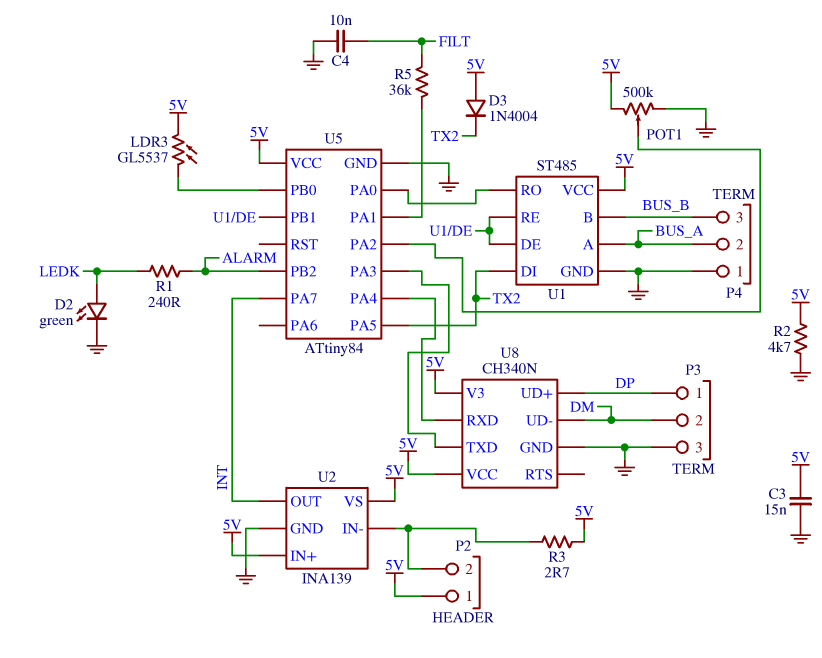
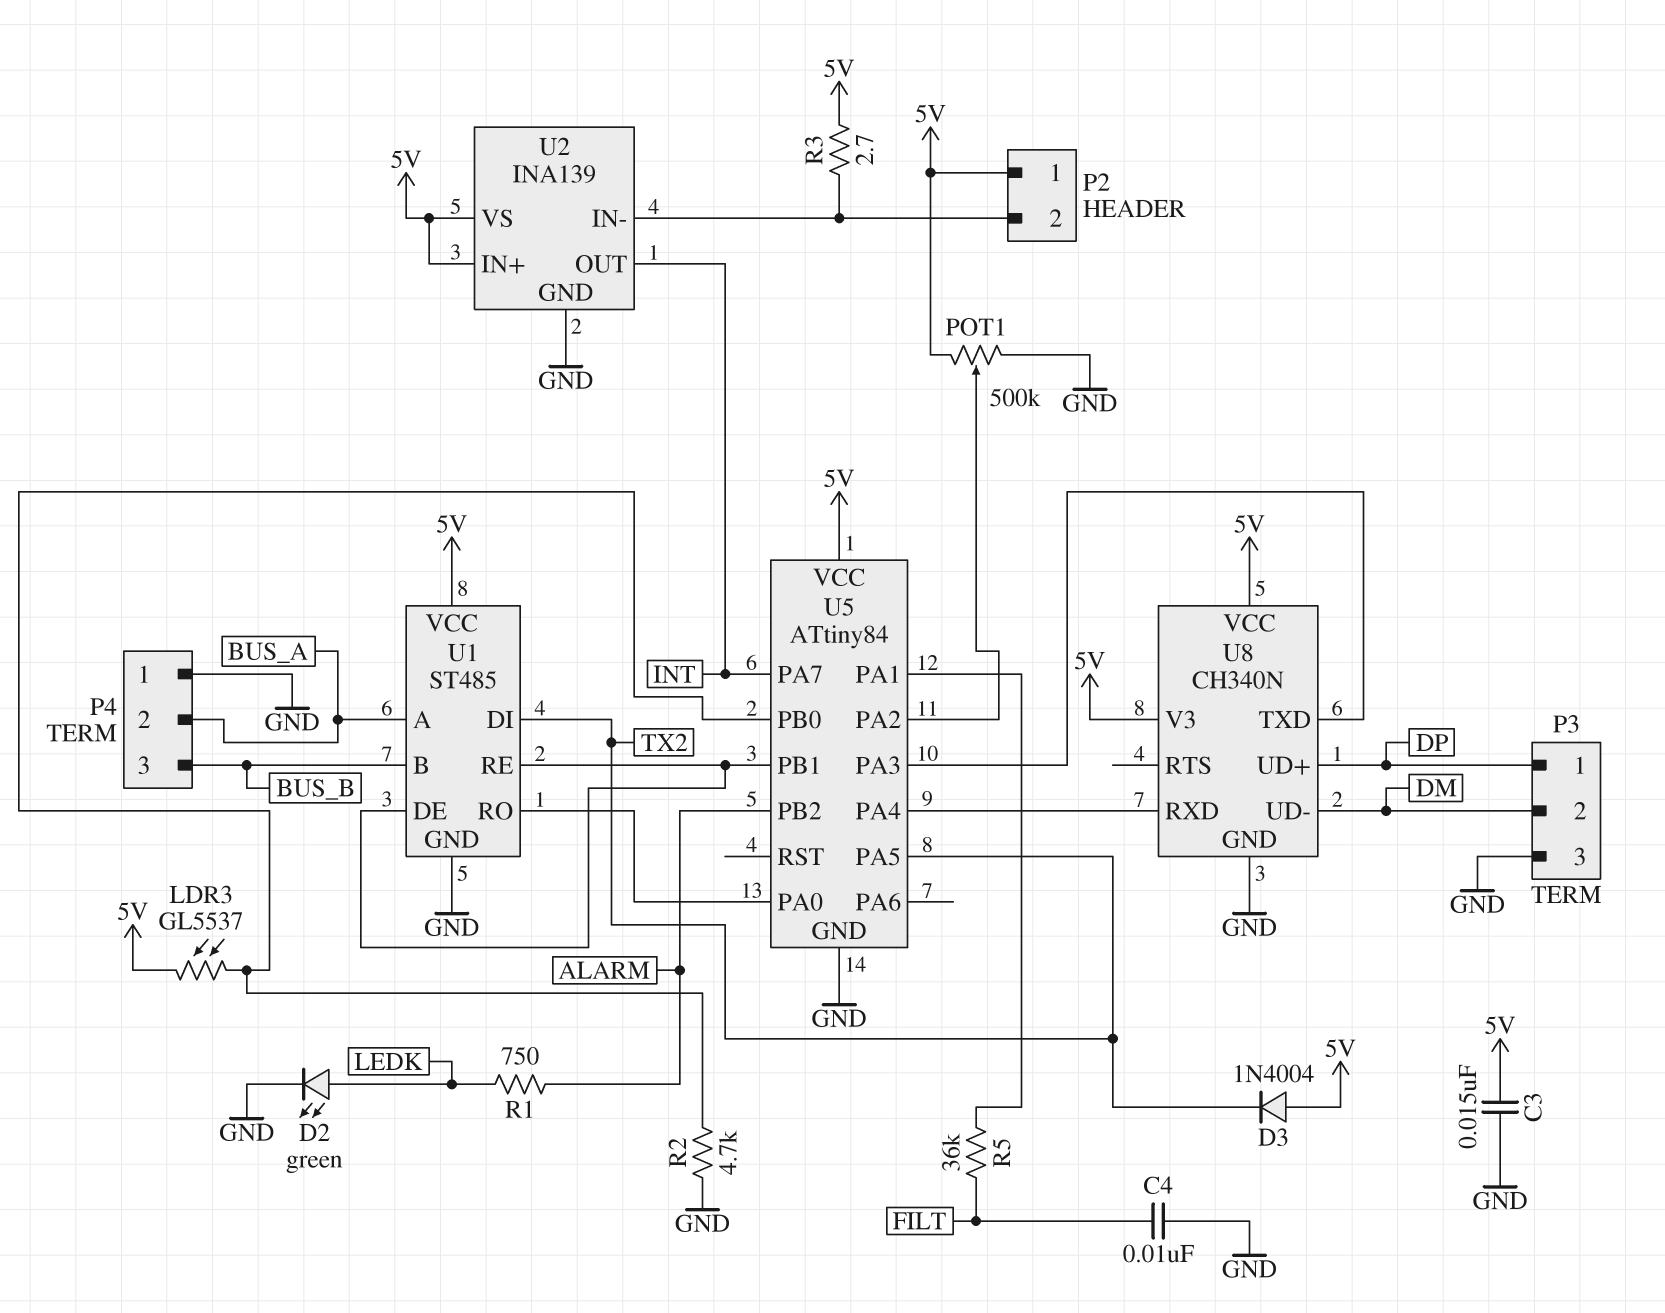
R1: 240 (ALARM, LEDK) -> 750 (ALARM, LEDK)
R2: 4.7k (5V, GND) -> 4.7k (GND, U5/PB0)

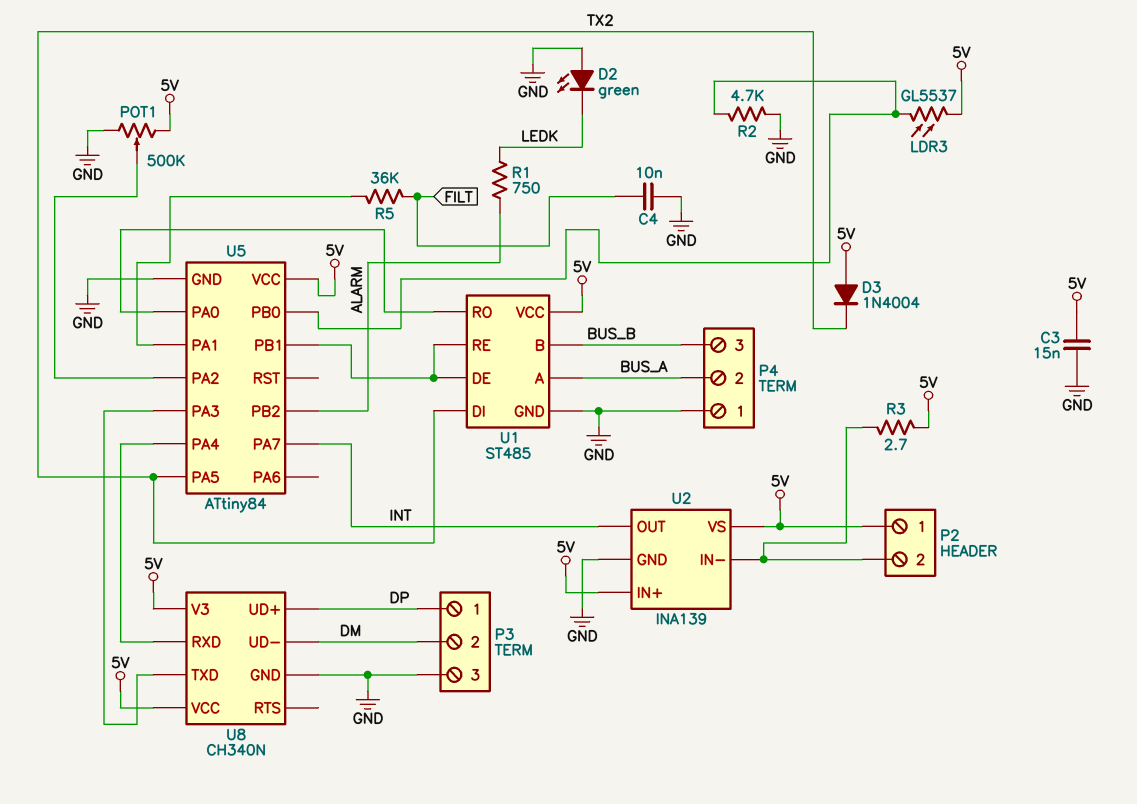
D2: LED green (A LEDK, K GND) -> LED green (A GND, K LEDK)

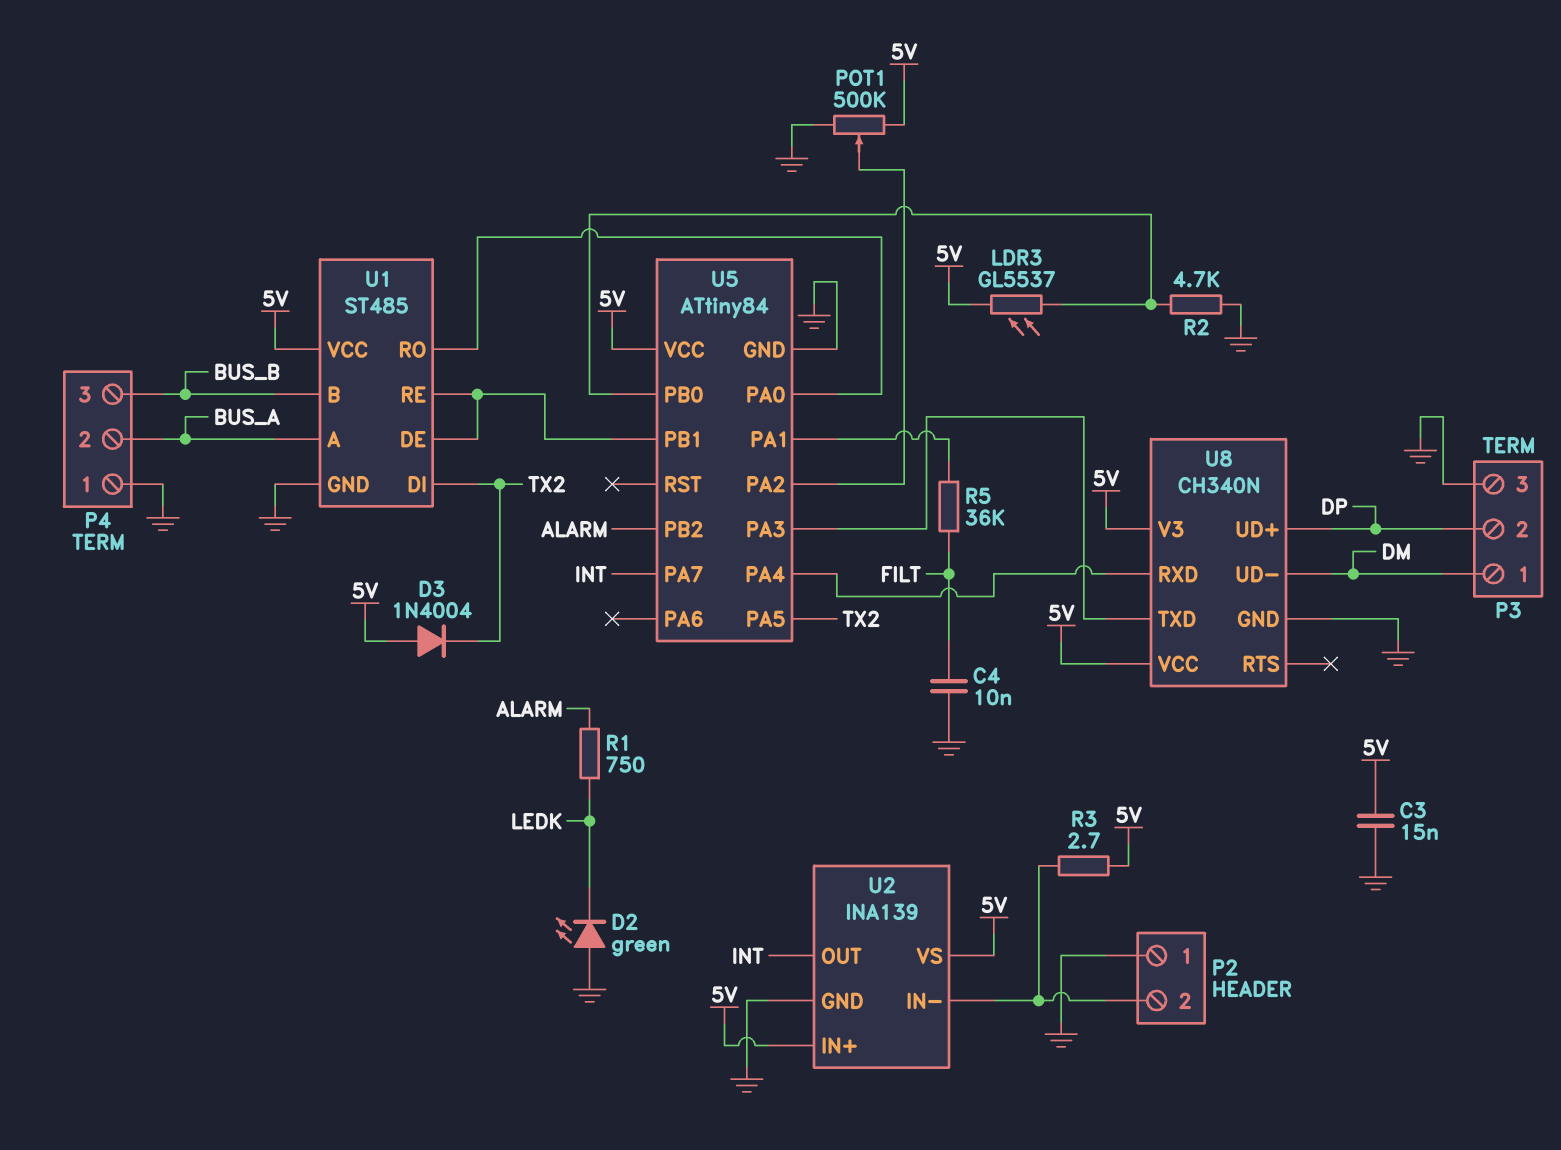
P2 pin 1: 5V -> GND
P3 pin 1: DP -> DM
P3 pin 2: DM -> DP

